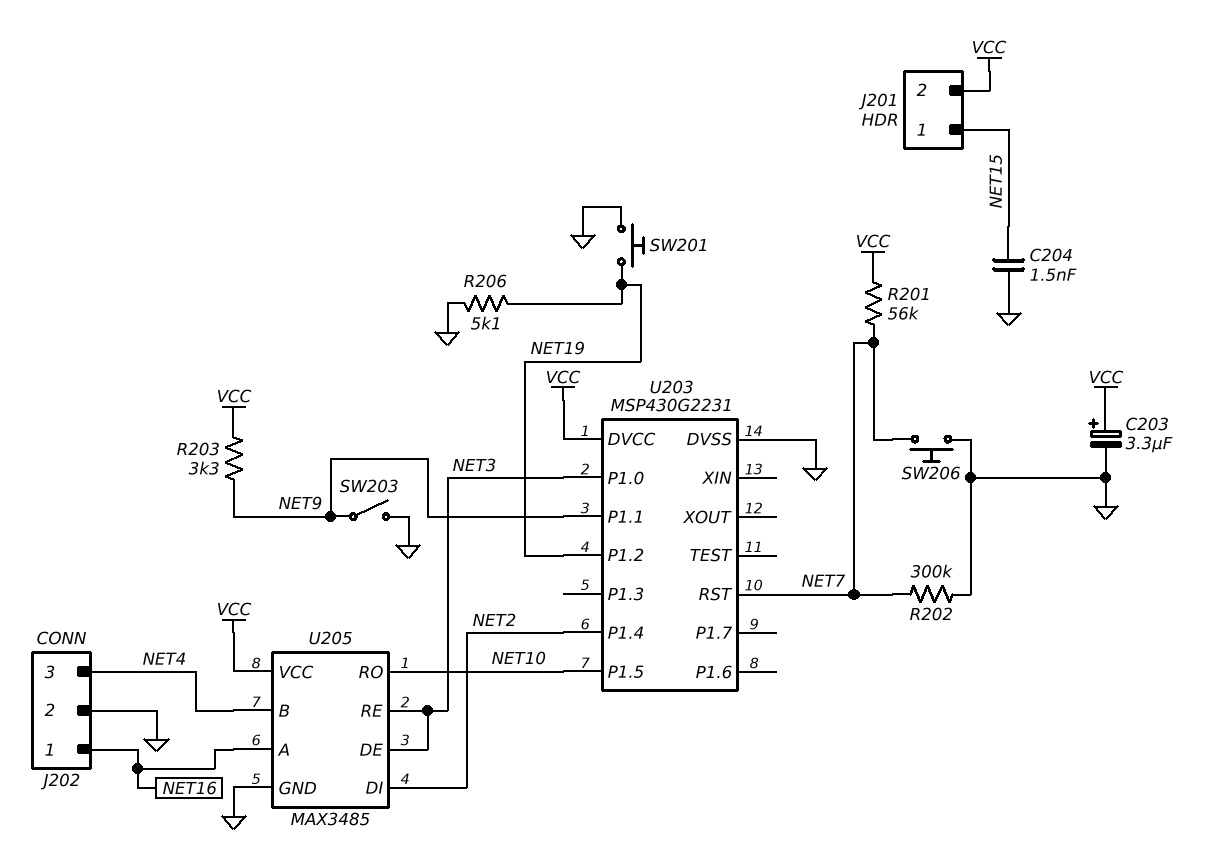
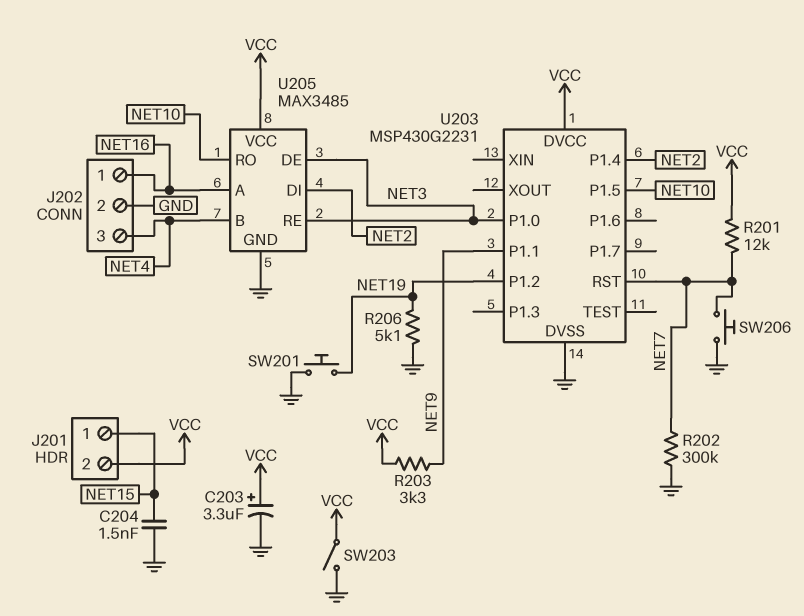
R201: 56k (NET7, VCC) -> 12k (NET7, VCC)
SW203: switch (GND, NET9) -> switch (GND, VCC)

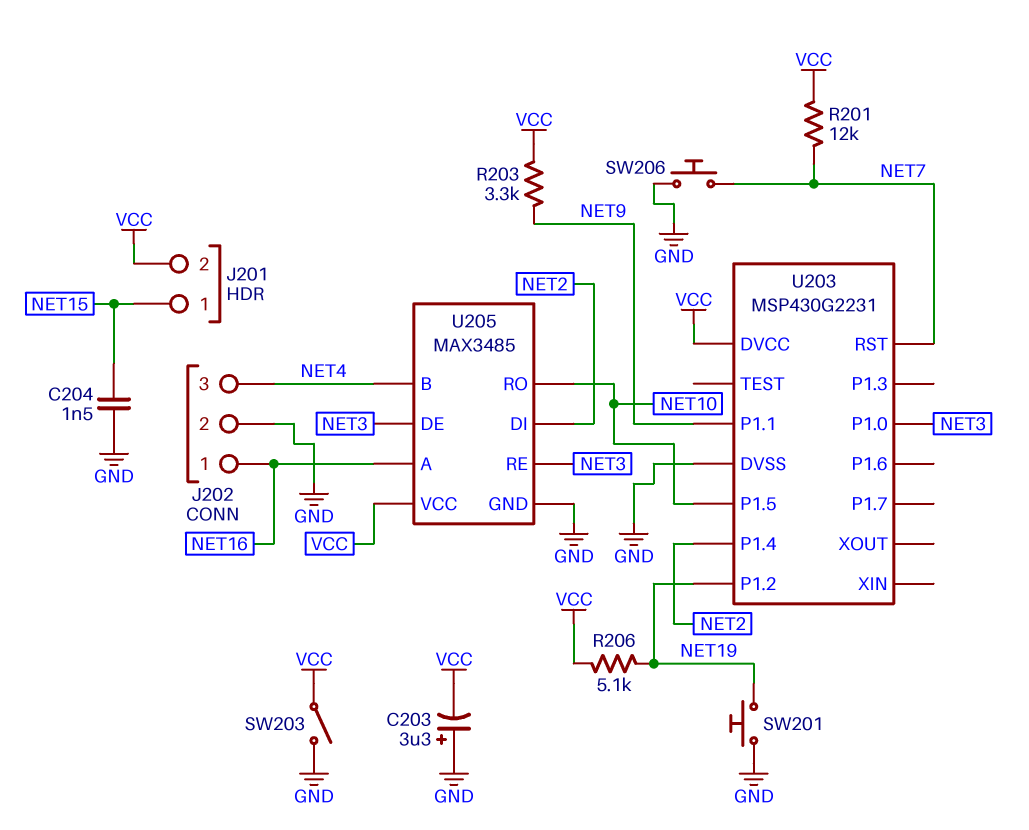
C203: 3.3uF (plus VCC, minus GND) -> 3.3uF (plus GND, minus VCC)
R202: 300k (GND, NET7) -> none
R206: 5.1k (GND, NET19) -> 5.1k (NET19, VCC)

